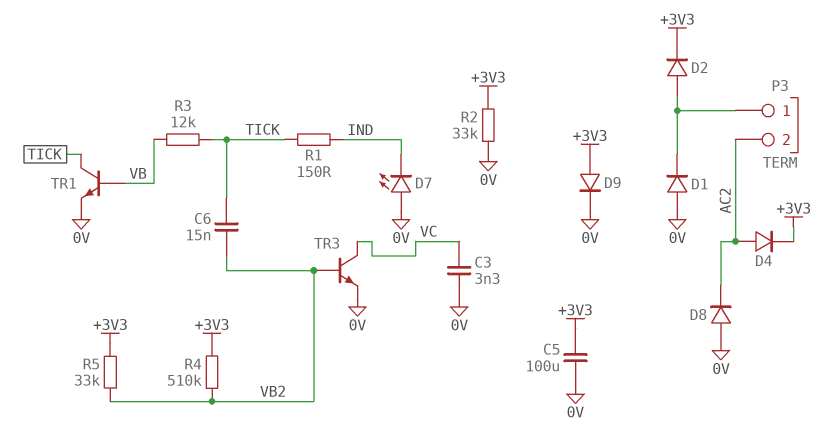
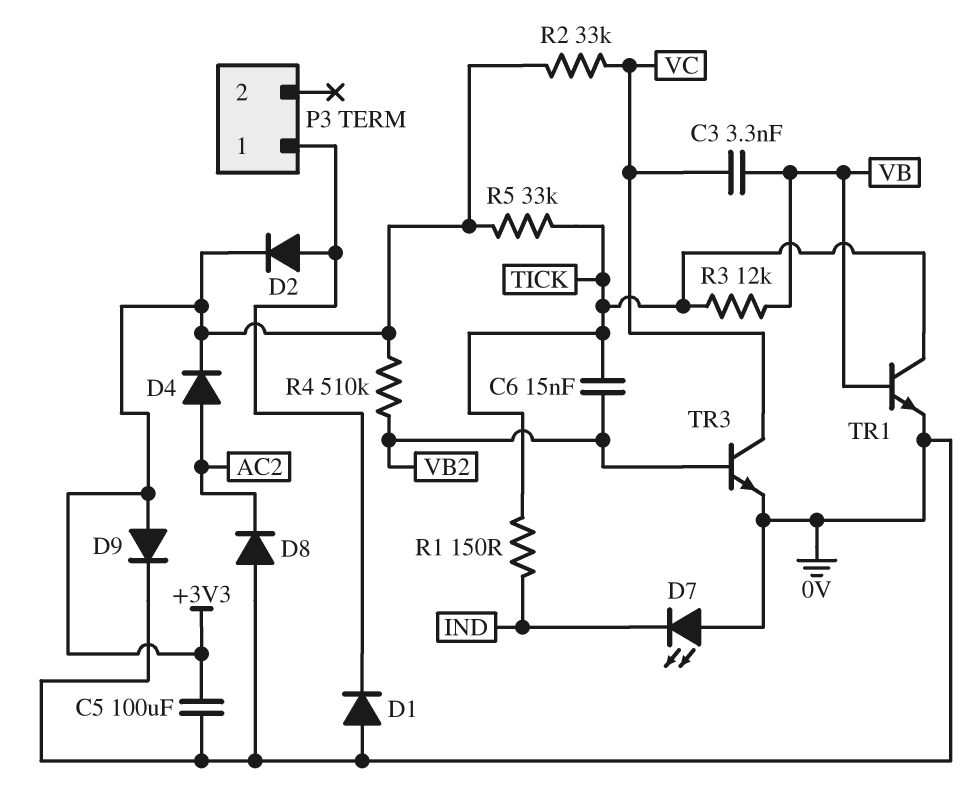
C3: 3.3nF (0V, VC) -> 3.3nF (VB, VC)
P3 pin 2: AC2 -> none
R2: 33k (+3V3, 0V) -> 33k (+3V3, VC)
R5: 33k (+3V3, VB2) -> 33k (+3V3, TICK)

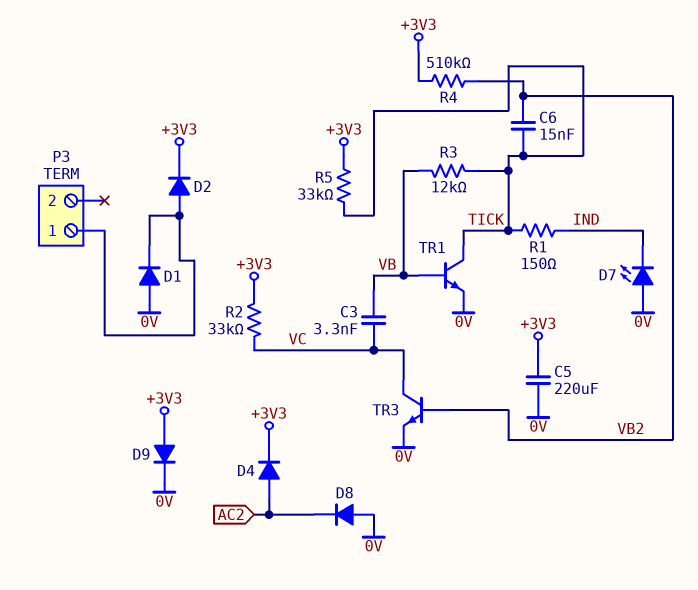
C5: 100uF (+3V3, 0V) -> 220uF (+3V3, 0V)

